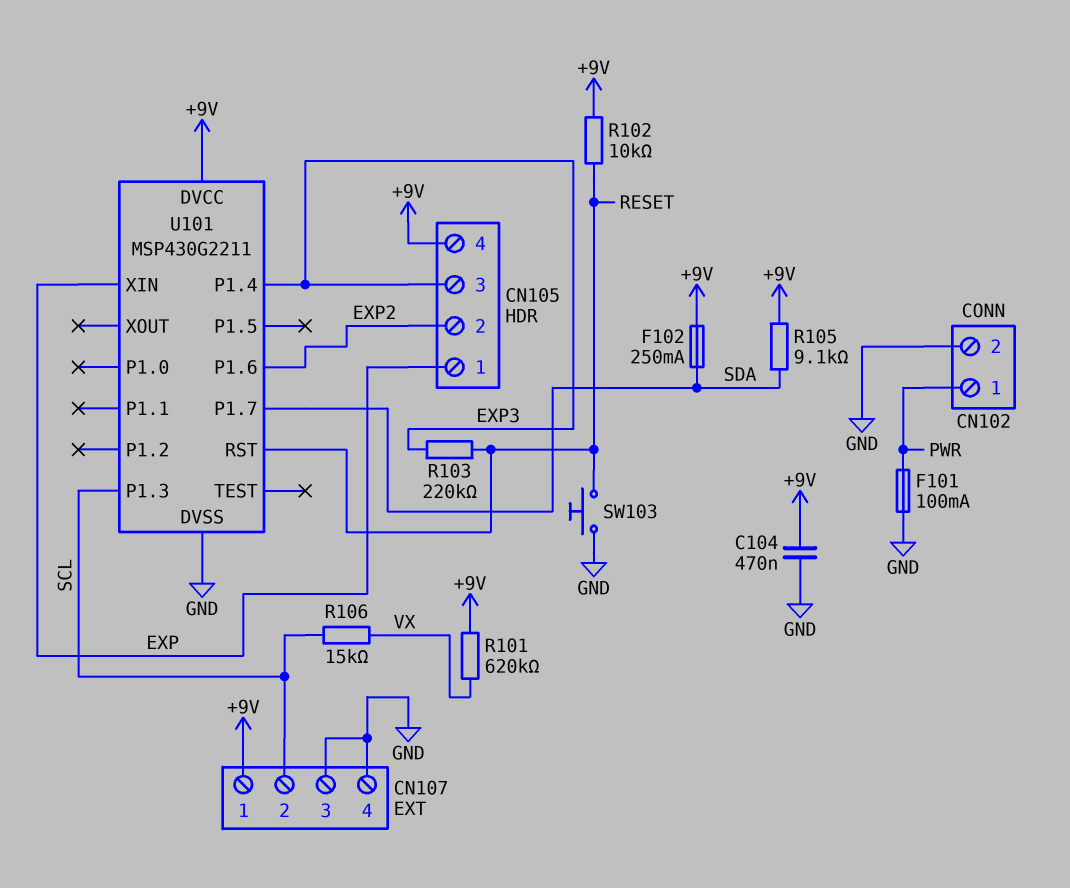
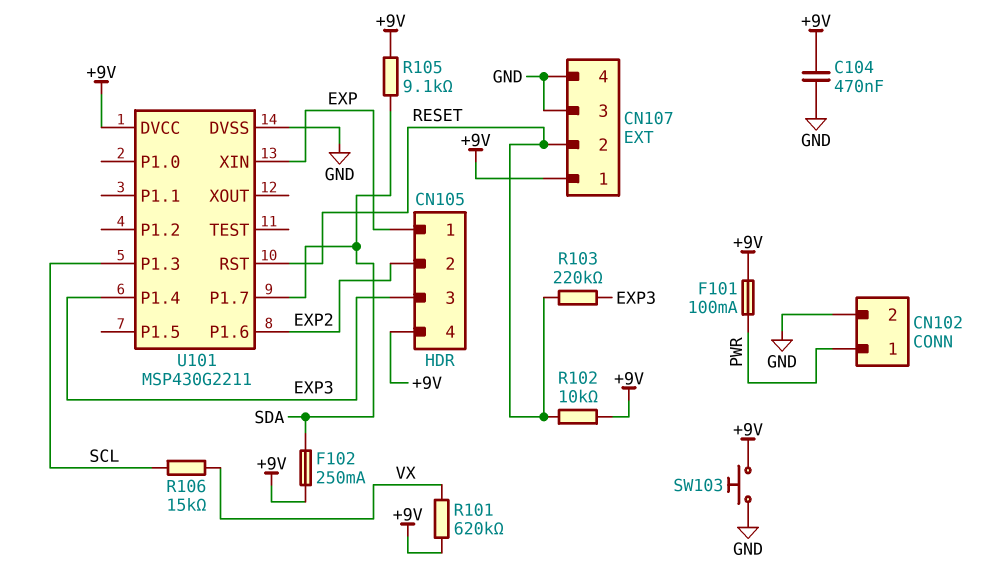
CN107 pin 2: SCL -> RESET
F101: 100mA (GND, PWR) -> 100mA (+9V, PWR)
SW103: button (GND, RESET) -> button (+9V, GND)

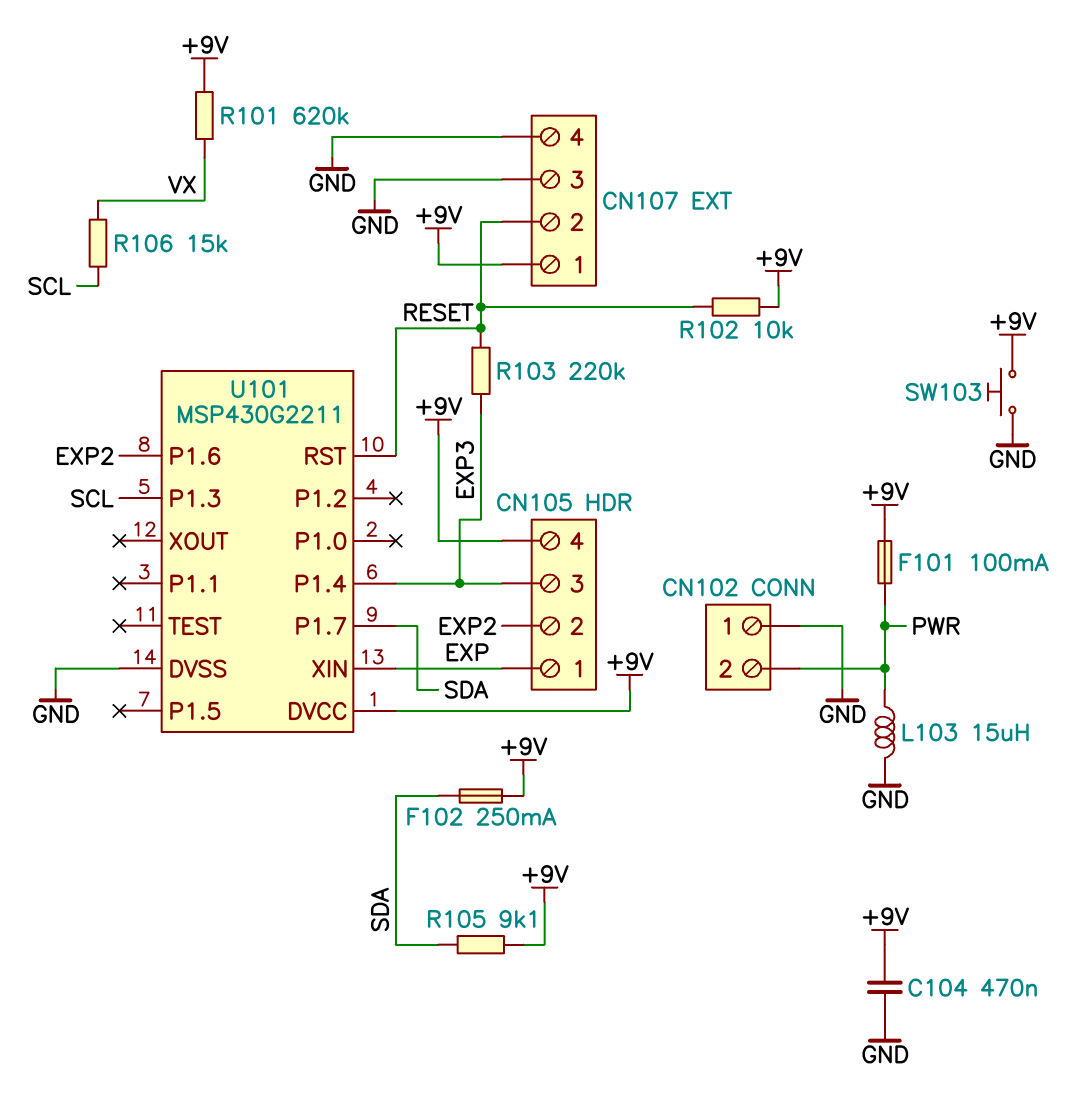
CN102 pin 1: PWR -> GND
CN102 pin 2: GND -> PWR
L103: none -> 15uH (GND, PWR)

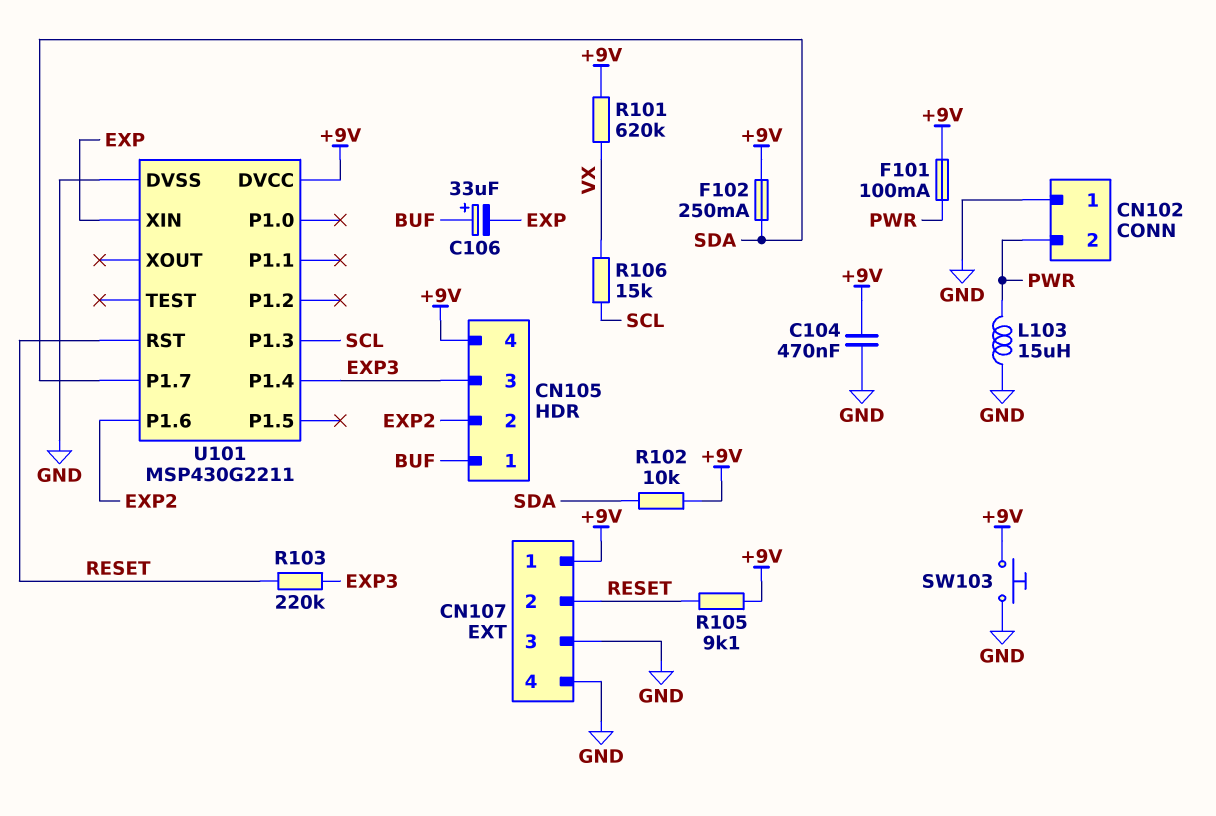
C106: none -> 33uF (plus BUF, minus EXP)
CN105 pin 1: EXP -> BUF
R102: 10k (+9V, RESET) -> 10k (+9V, SDA)
R105: 9.1k (+9V, SDA) -> 9.1k (+9V, RESET)

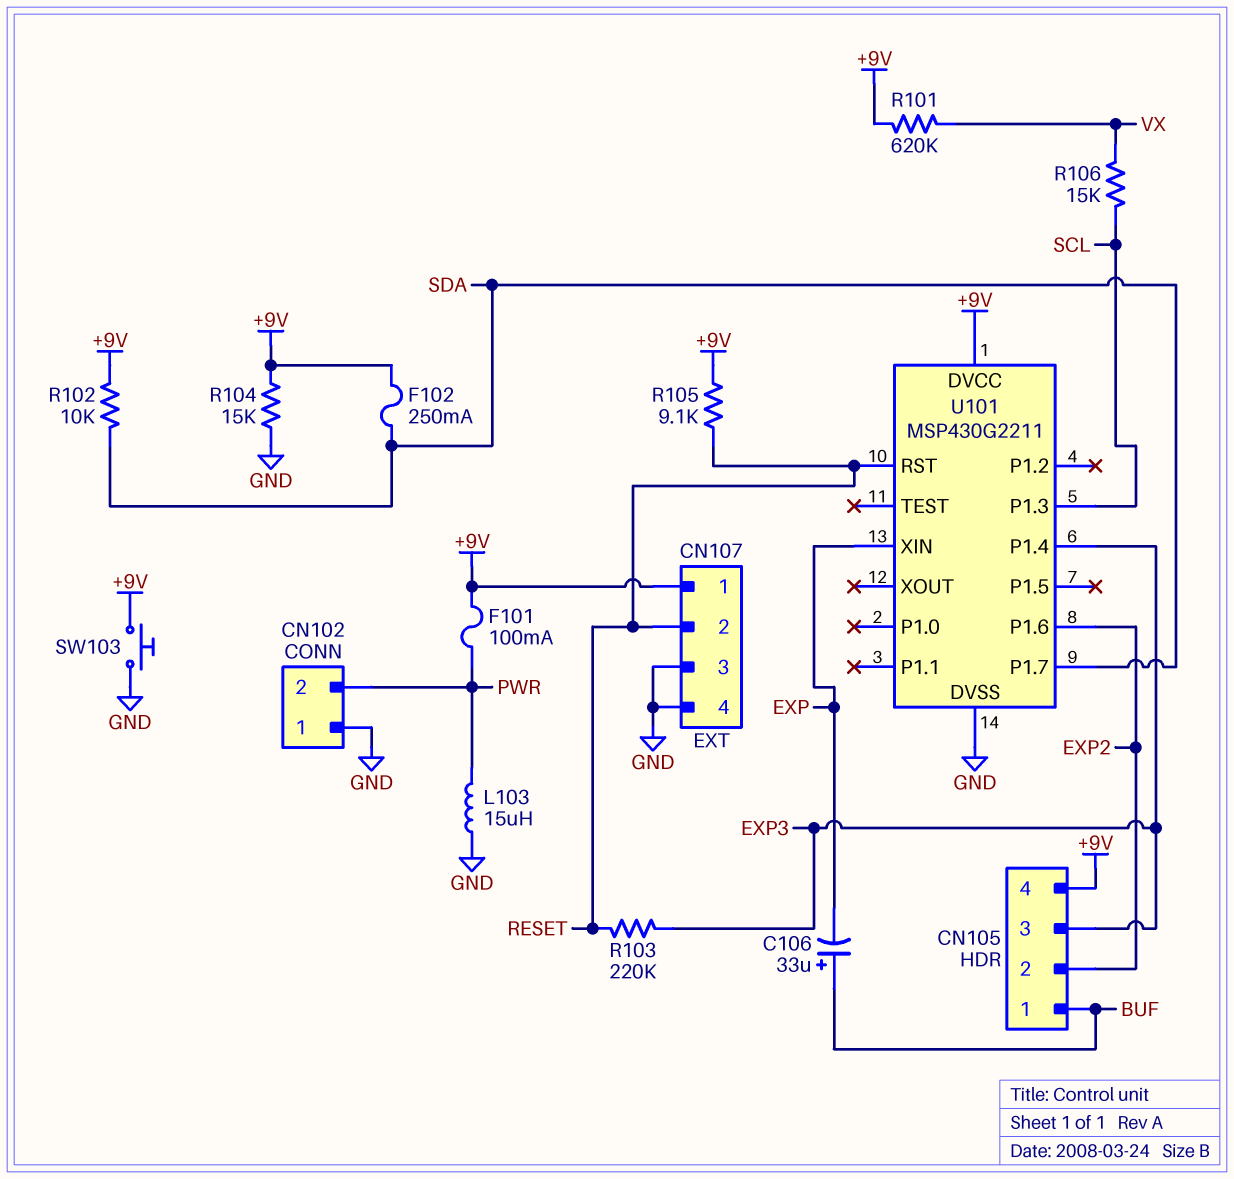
C104: 470nF (+9V, GND) -> none
R104: none -> 15k (+9V, GND)

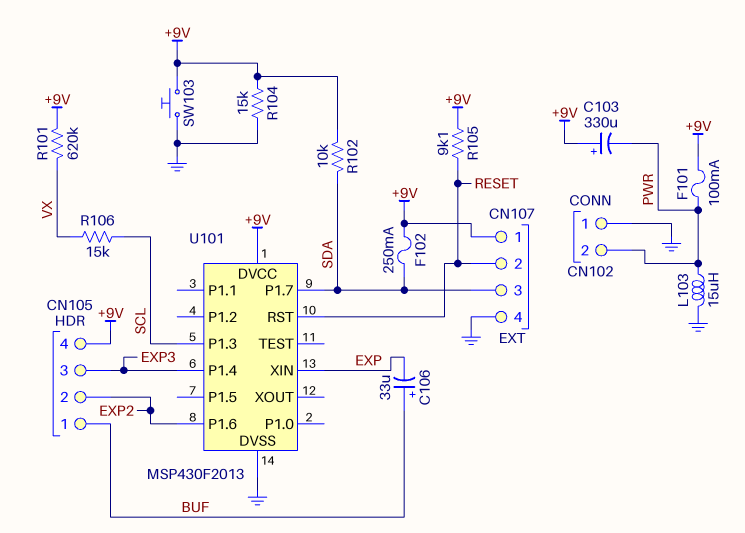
C103: none -> 330uF (plus +9V, minus PWR)
CN107 pin 3: GND -> SDA
R103: 220k (EXP3, RESET) -> none
U101: MSP430G2211 -> MSP430F2013

